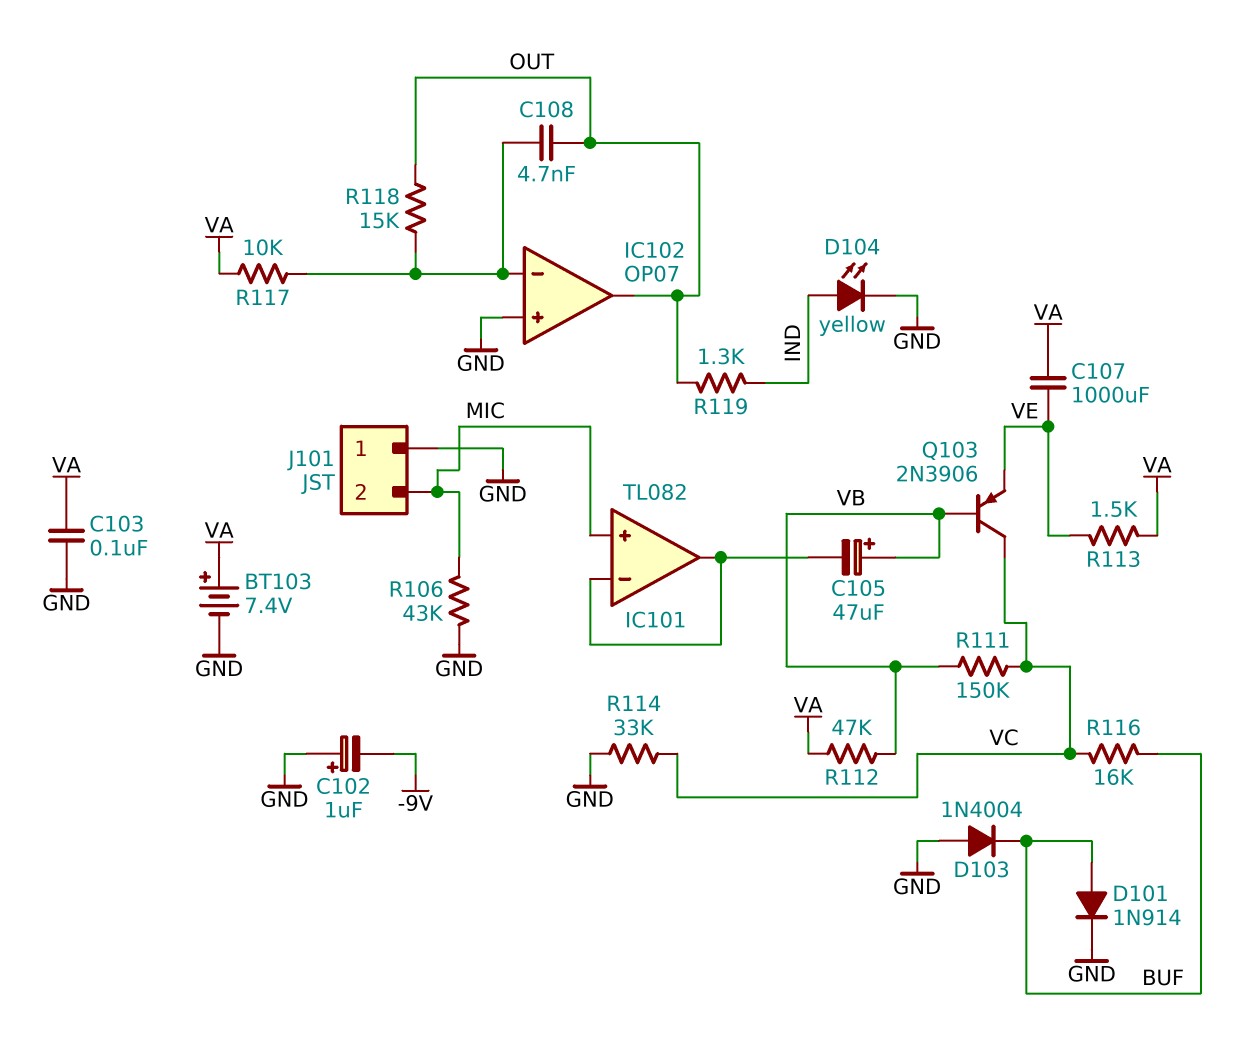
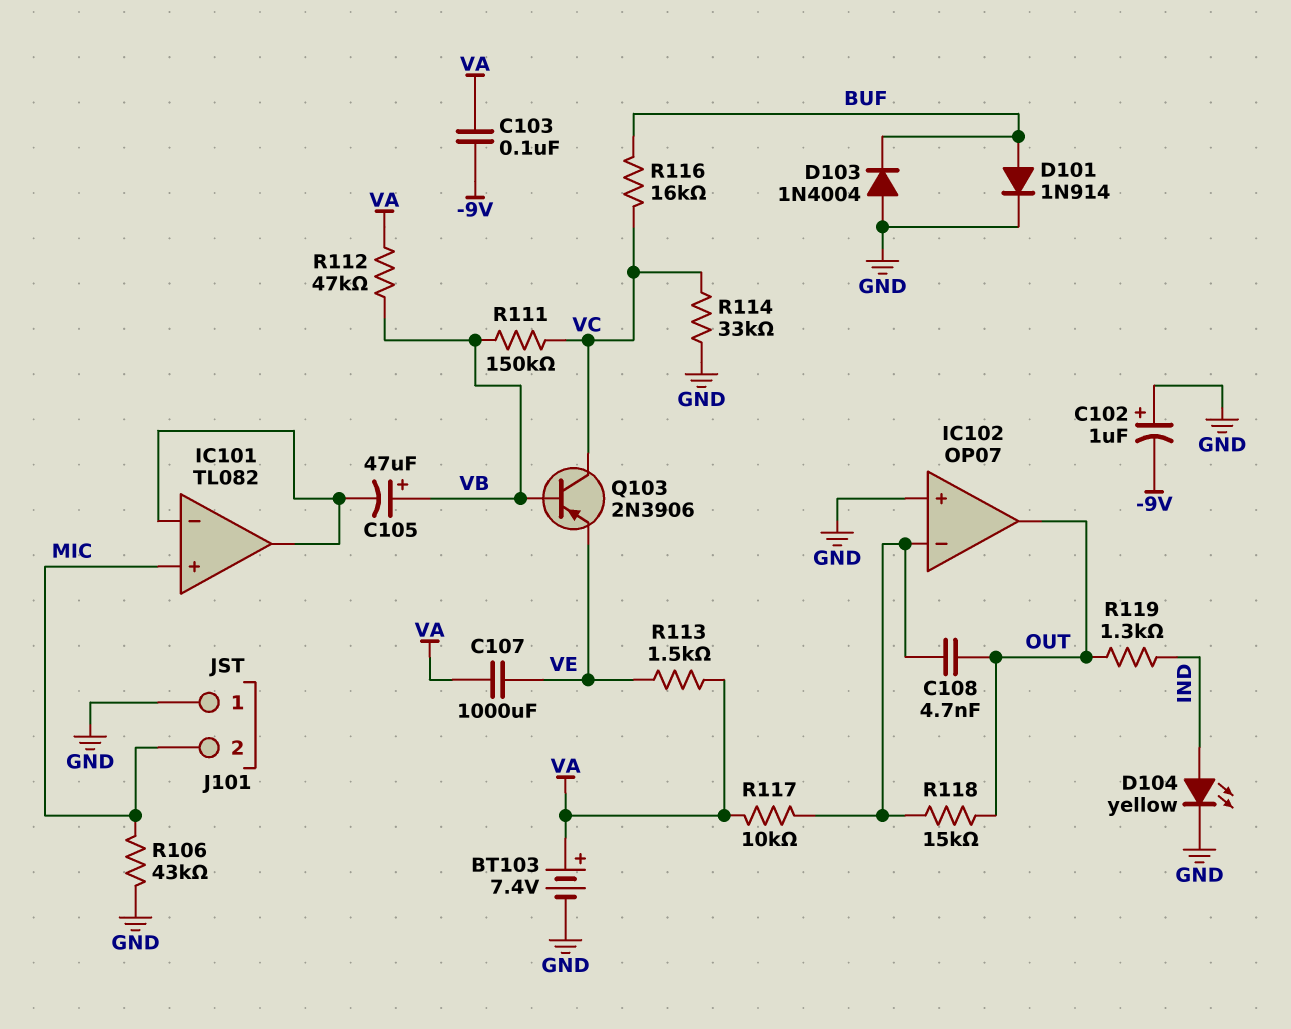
C103: 100nF (GND, VA) -> 100nF (-9V, VA)

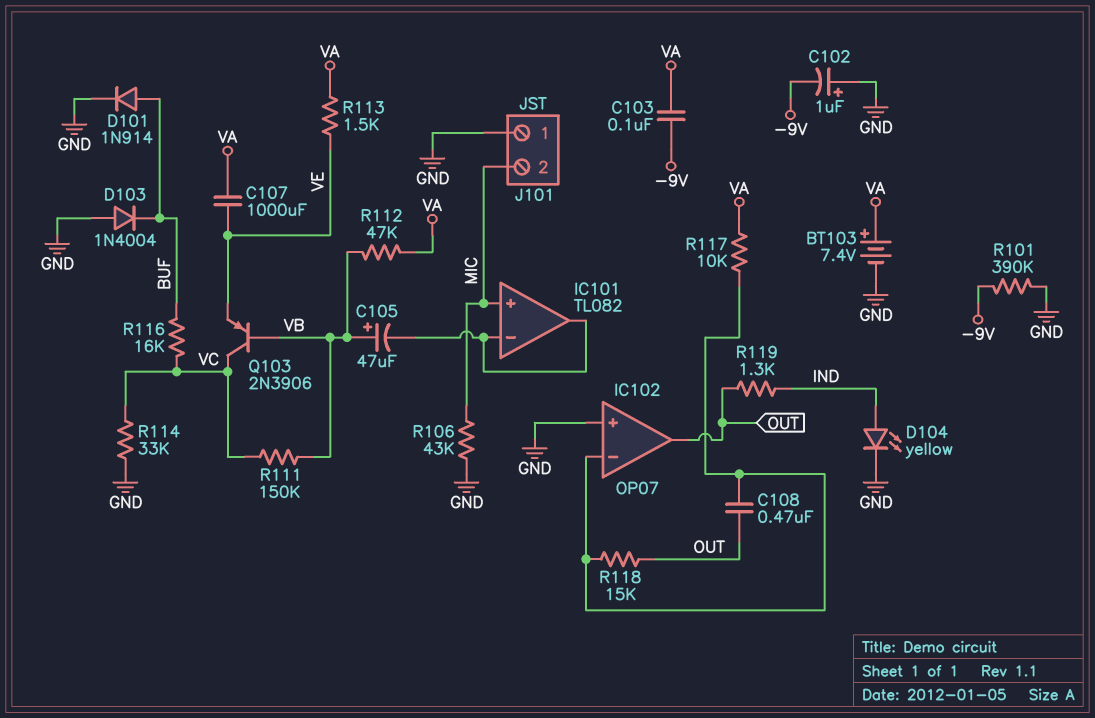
C108: 4.7nF (IC102/in-, OUT) -> 470nF (IC102/in-, OUT)
R101: none -> 390k (-9V, GND)

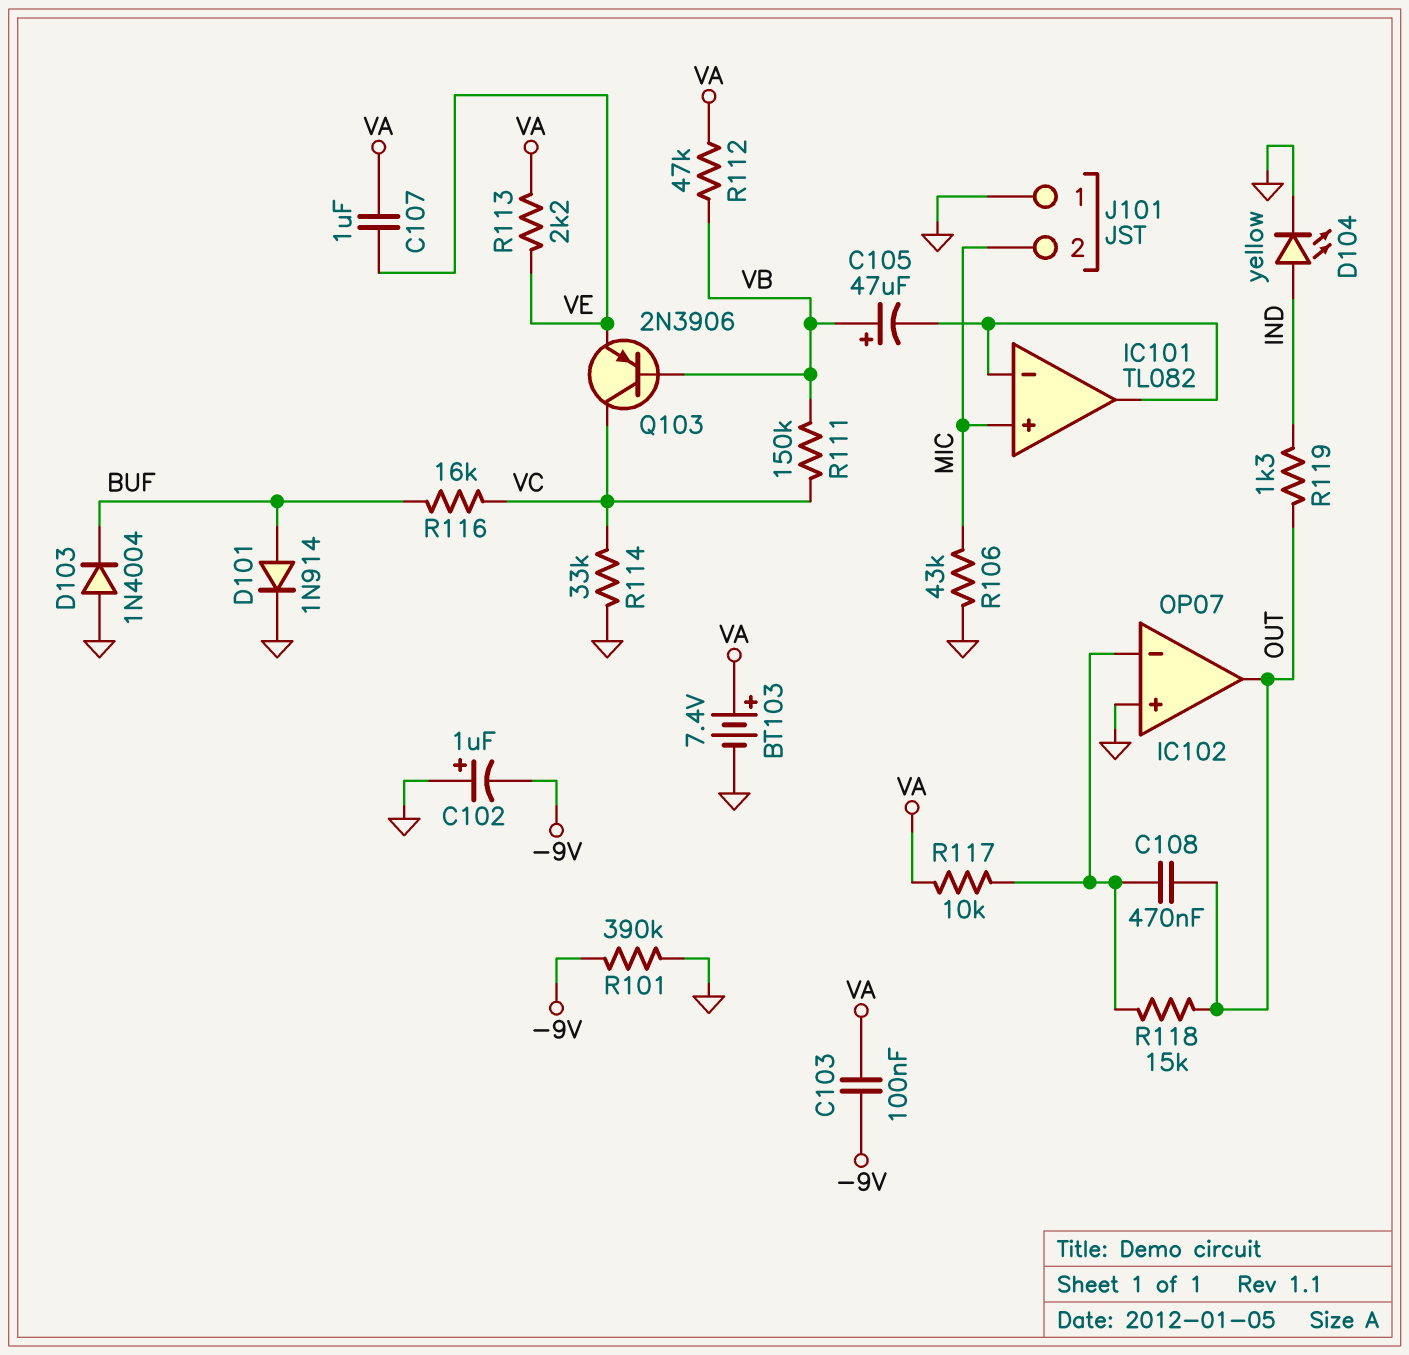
C107: 1000uF (VA, VE) -> 1uF (VA, VE)
R113: 1.5k (VA, VE) -> 2.2k (VA, VE)

